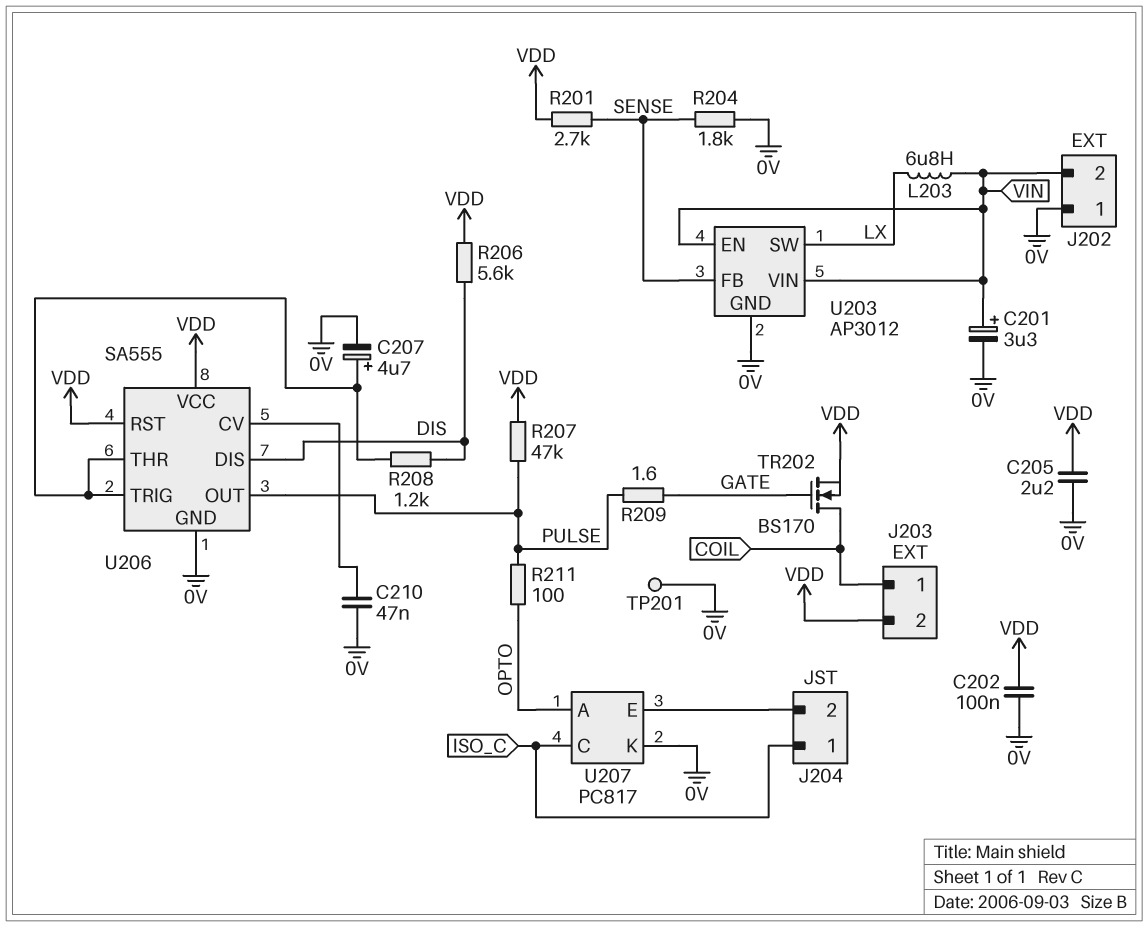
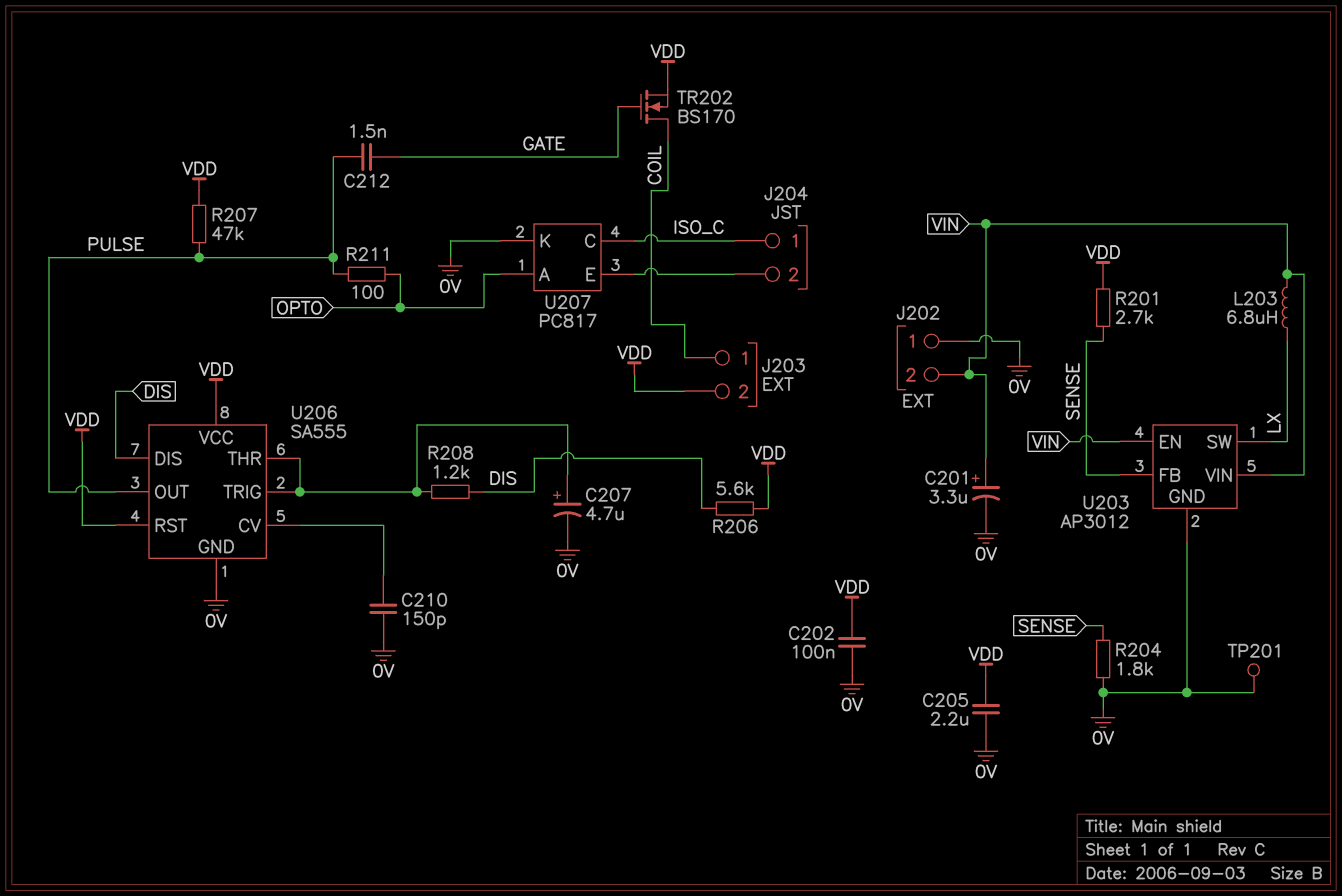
C210: 47nF (0V, U206/CV) -> 150pF (0V, U206/CV)
C212: none -> 1.5nF (GATE, PULSE)
R209: 1.6 (GATE, PULSE) -> none

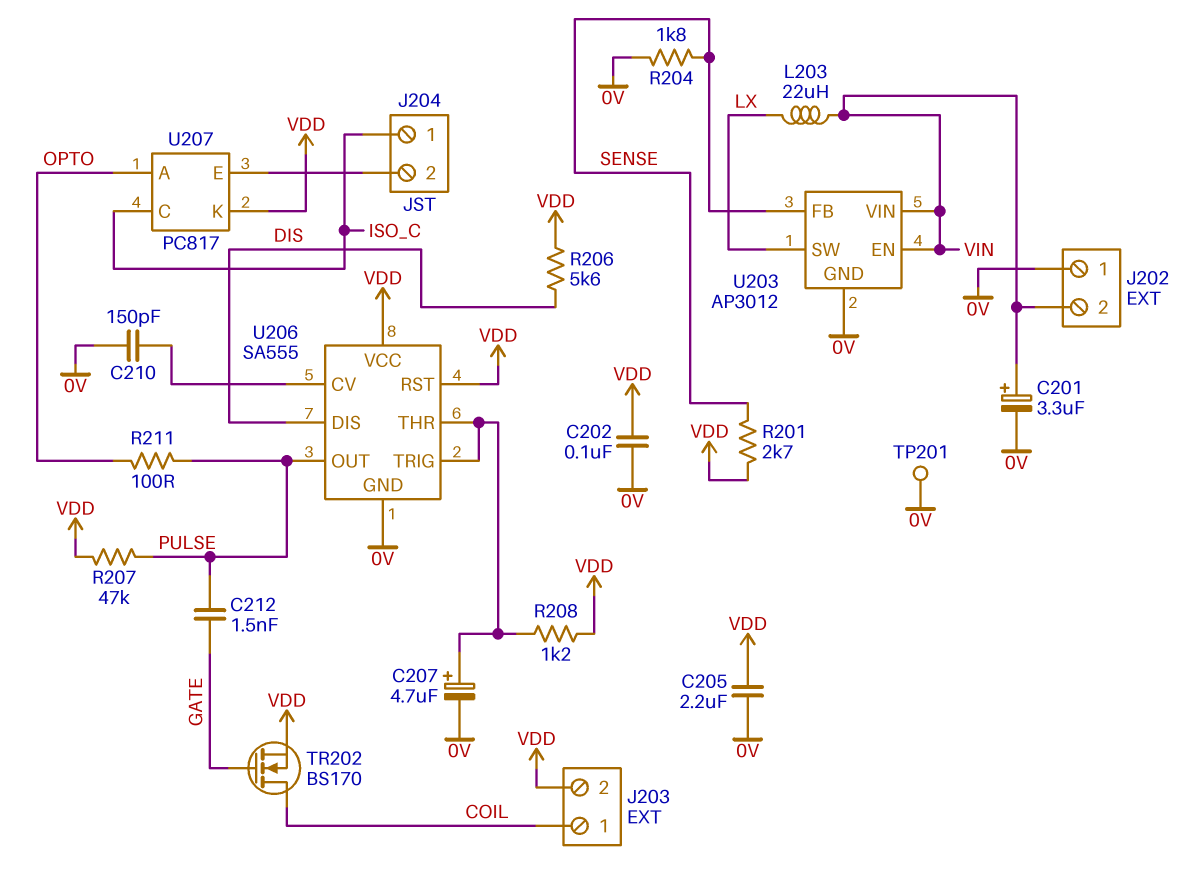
L203: 6.8uH (LX, VIN) -> 22uH (LX, VIN)
R208: 1.2k (DIS, U206/THR) -> 1.2k (U206/THR, VDD)
U207 pin K: 0V -> VDD

